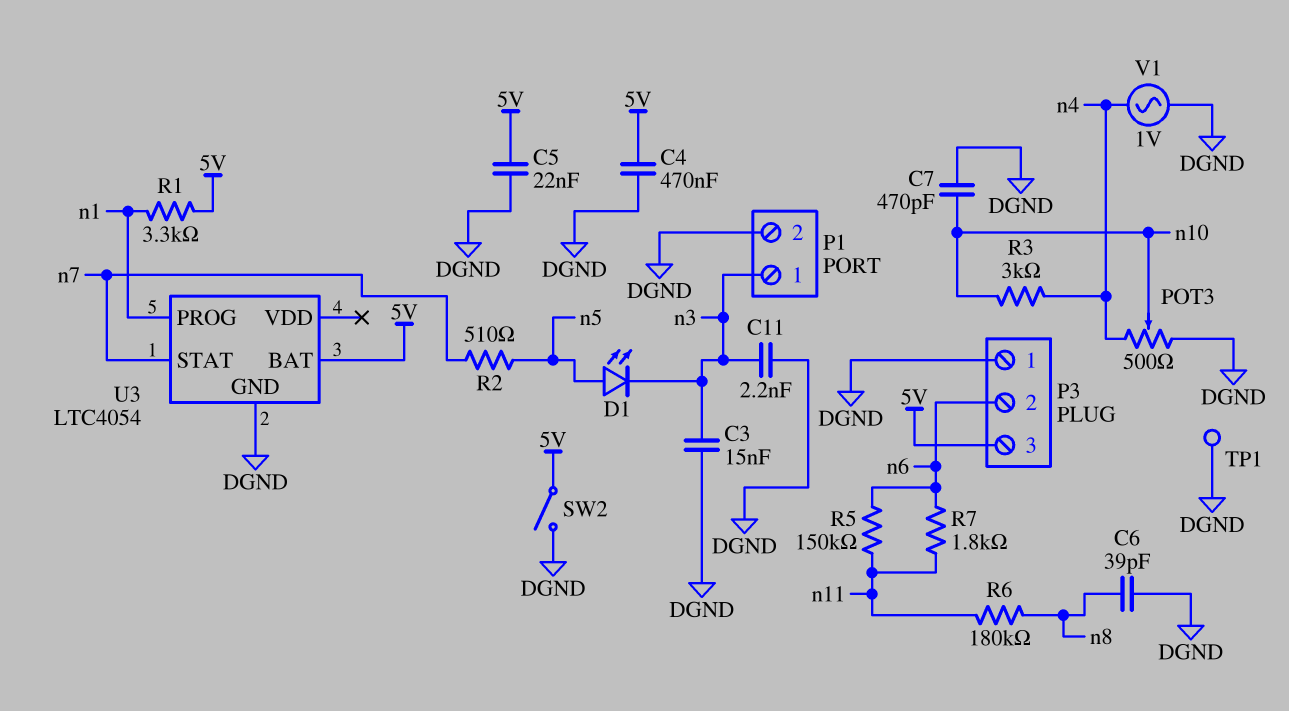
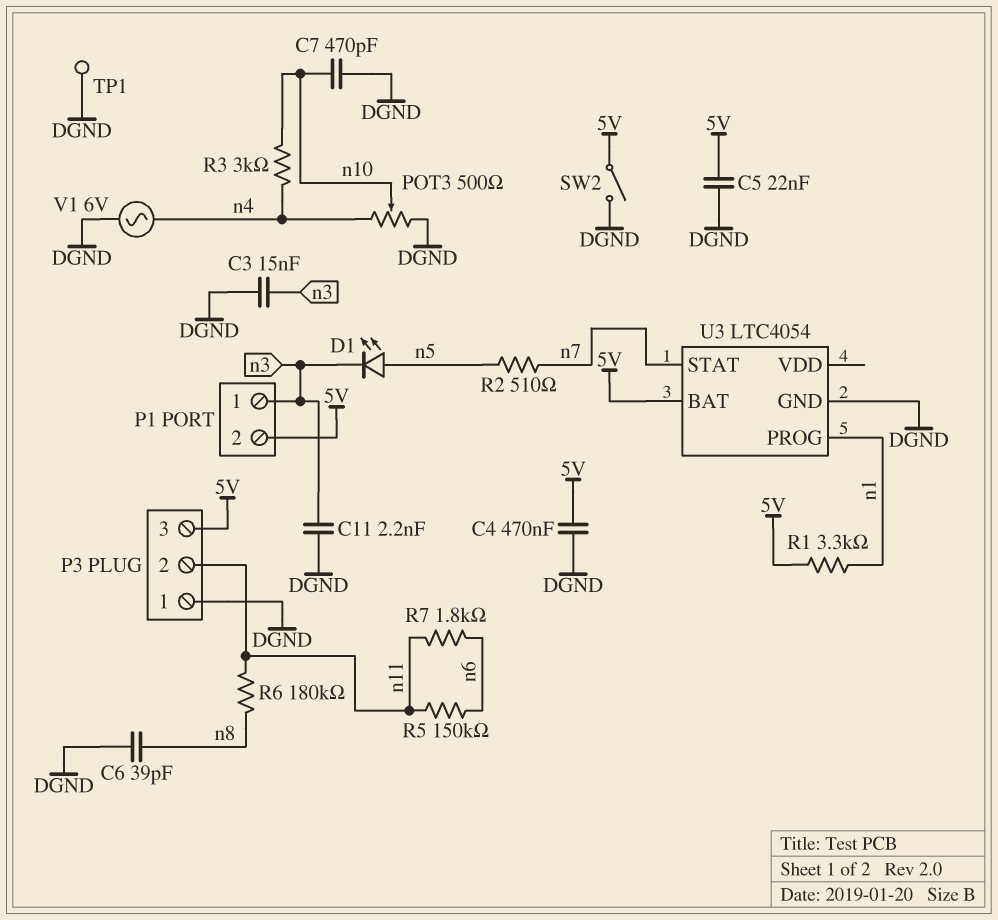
P1 pin 2: DGND -> 5V
P3 pin 2: n6 -> n11
V1: AC 1V (DGND, n4) -> AC 6V (DGND, n4)

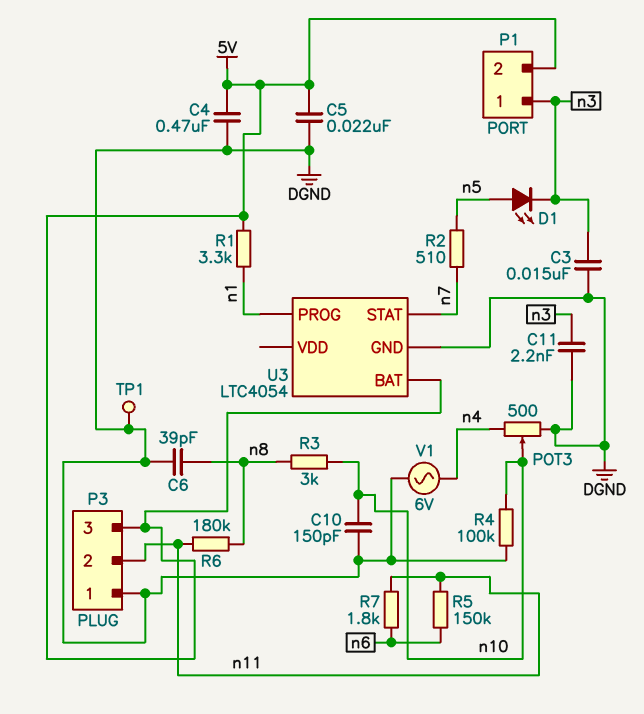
C7: 470pF (DGND, n10) -> none
C10: none -> 150pF (DGND, n10)
R3: 3k (n4, n10) -> 3k (n8, n10)
R4: none -> 100k (DGND, n10)
SW2: switch (5V, DGND) -> none

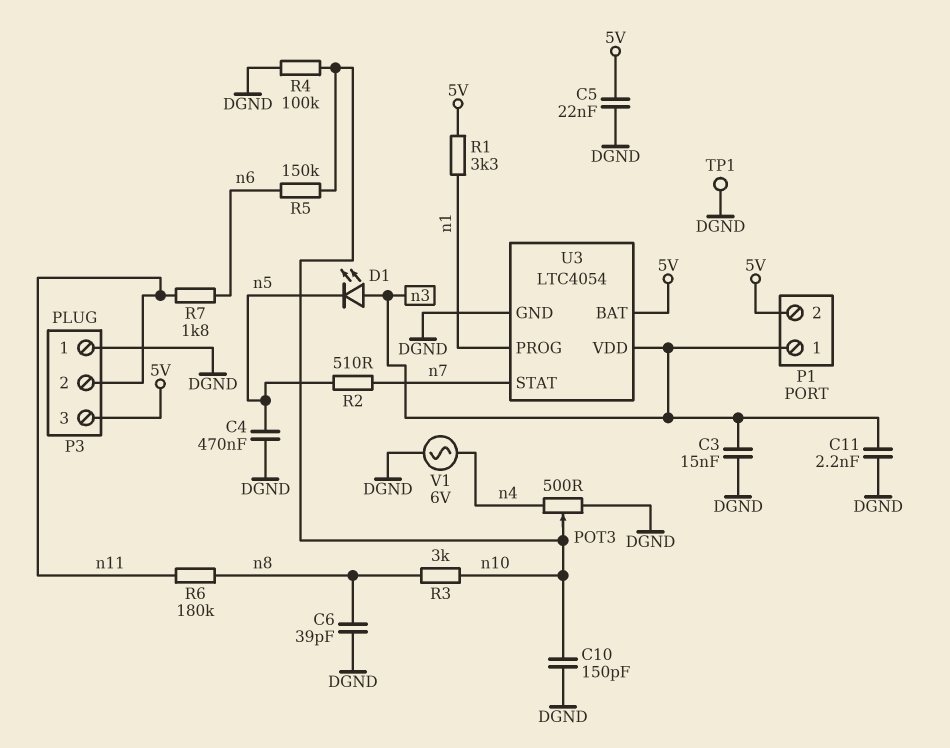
C4: 470nF (5V, DGND) -> 470nF (DGND, n5)
D1: LED (A n5, K n3) -> LED (A n3, K n5)
R5: 150k (n6, n11) -> 150k (n6, n10)
U3 pin VDD: none -> n3

